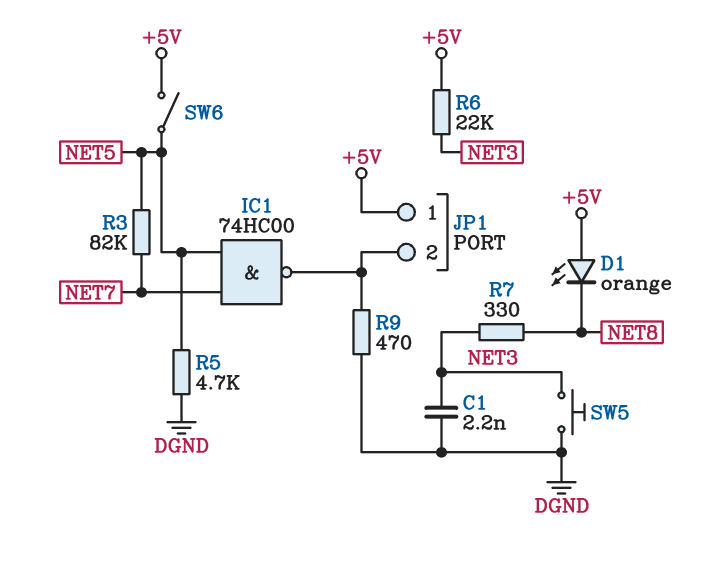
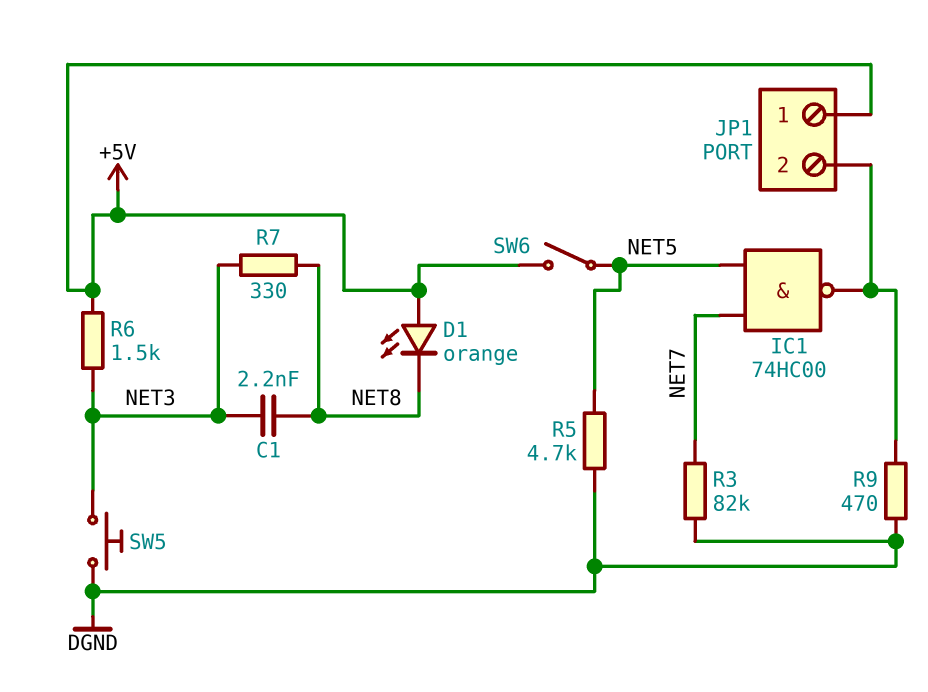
C1: 2.2nF (DGND, NET3) -> 2.2nF (NET3, NET8)
R3: 82k (NET5, NET7) -> 82k (DGND, NET7)
R6: 22k (+5V, NET3) -> 1.5k (+5V, NET3)

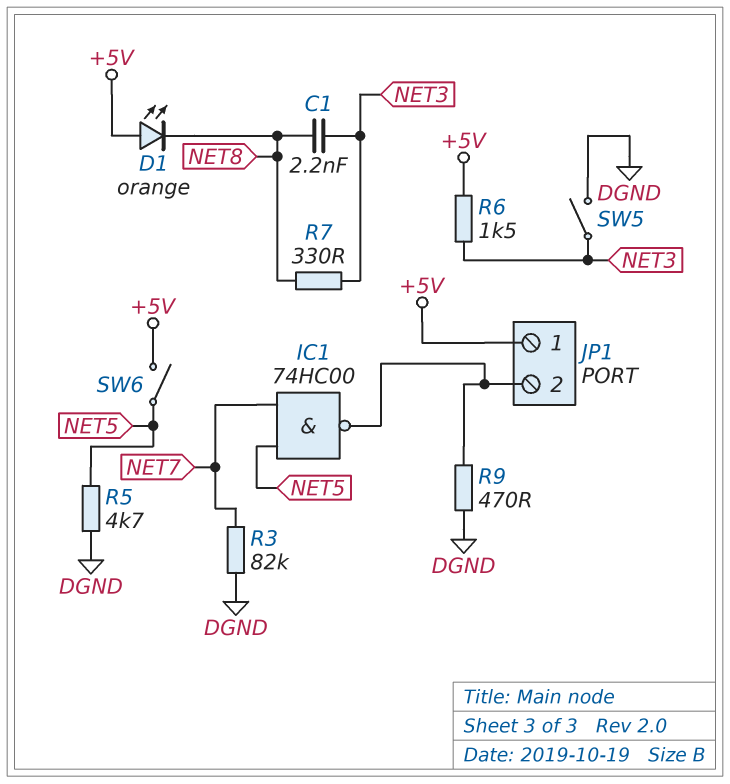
SW5: button (DGND, NET3) -> switch (DGND, NET3)

